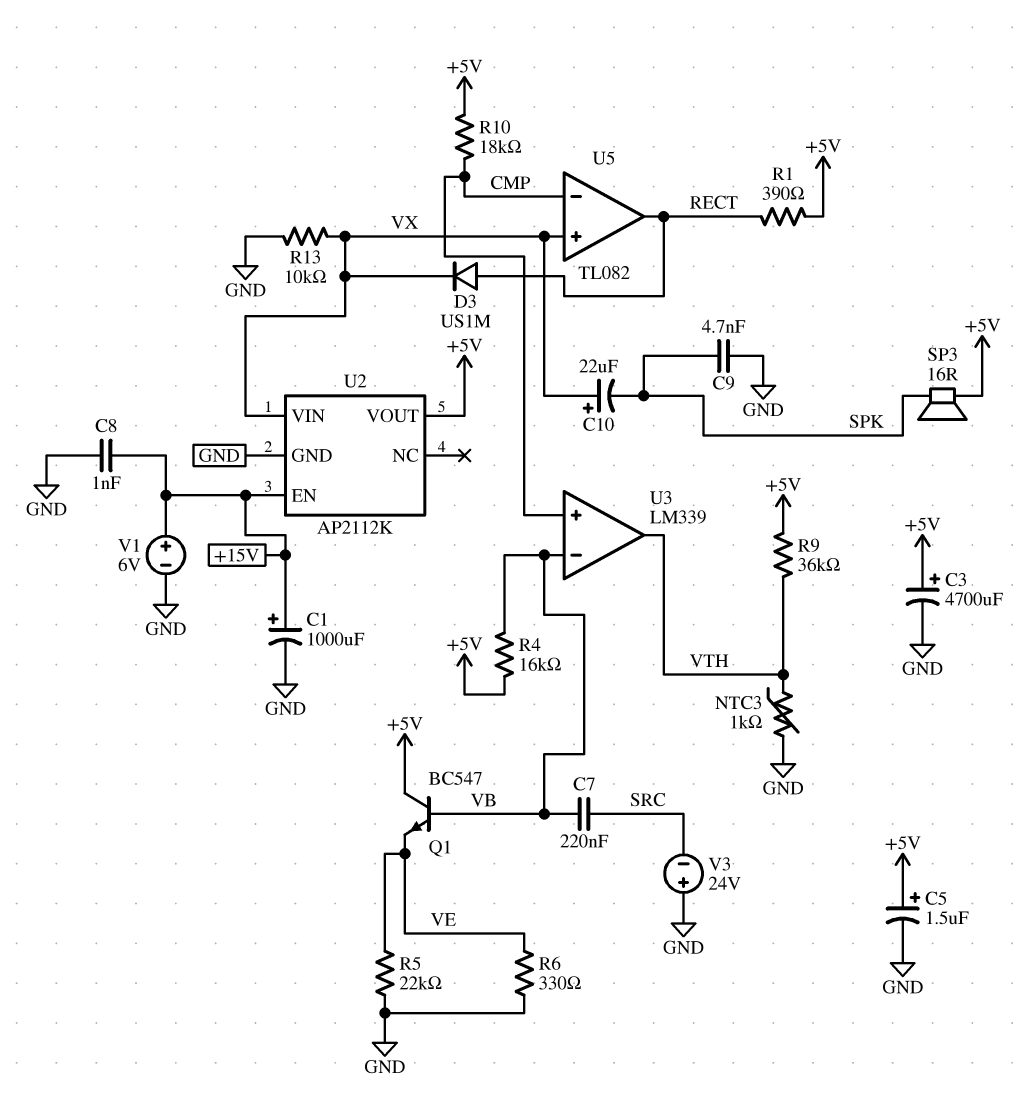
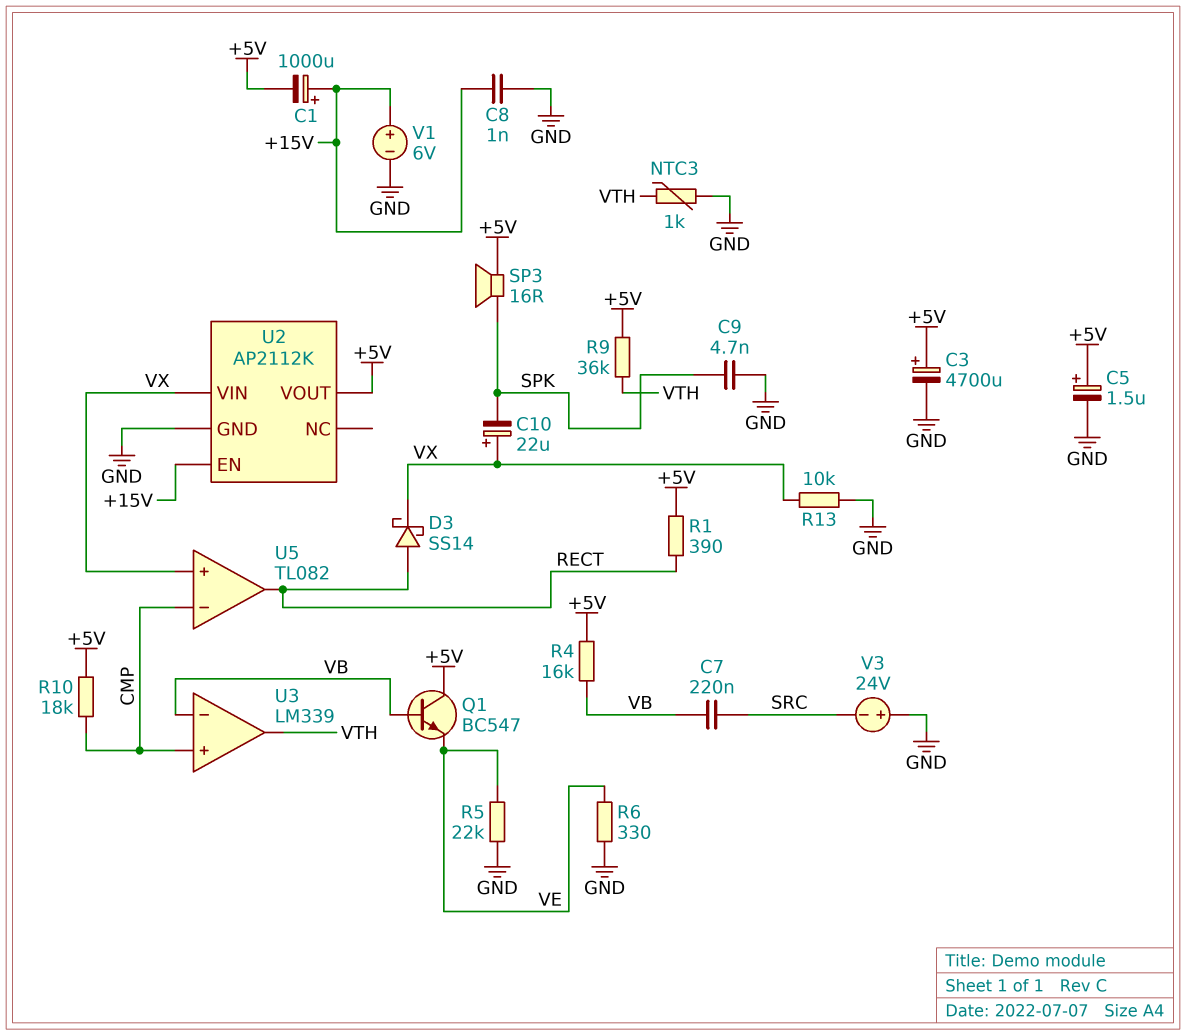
C1: 1000uF (plus +15V, minus GND) -> 1000uF (plus +15V, minus +5V)
D3: diode US1M (A RECT, K VX) -> schottky SS14 (A RECT, K VX)

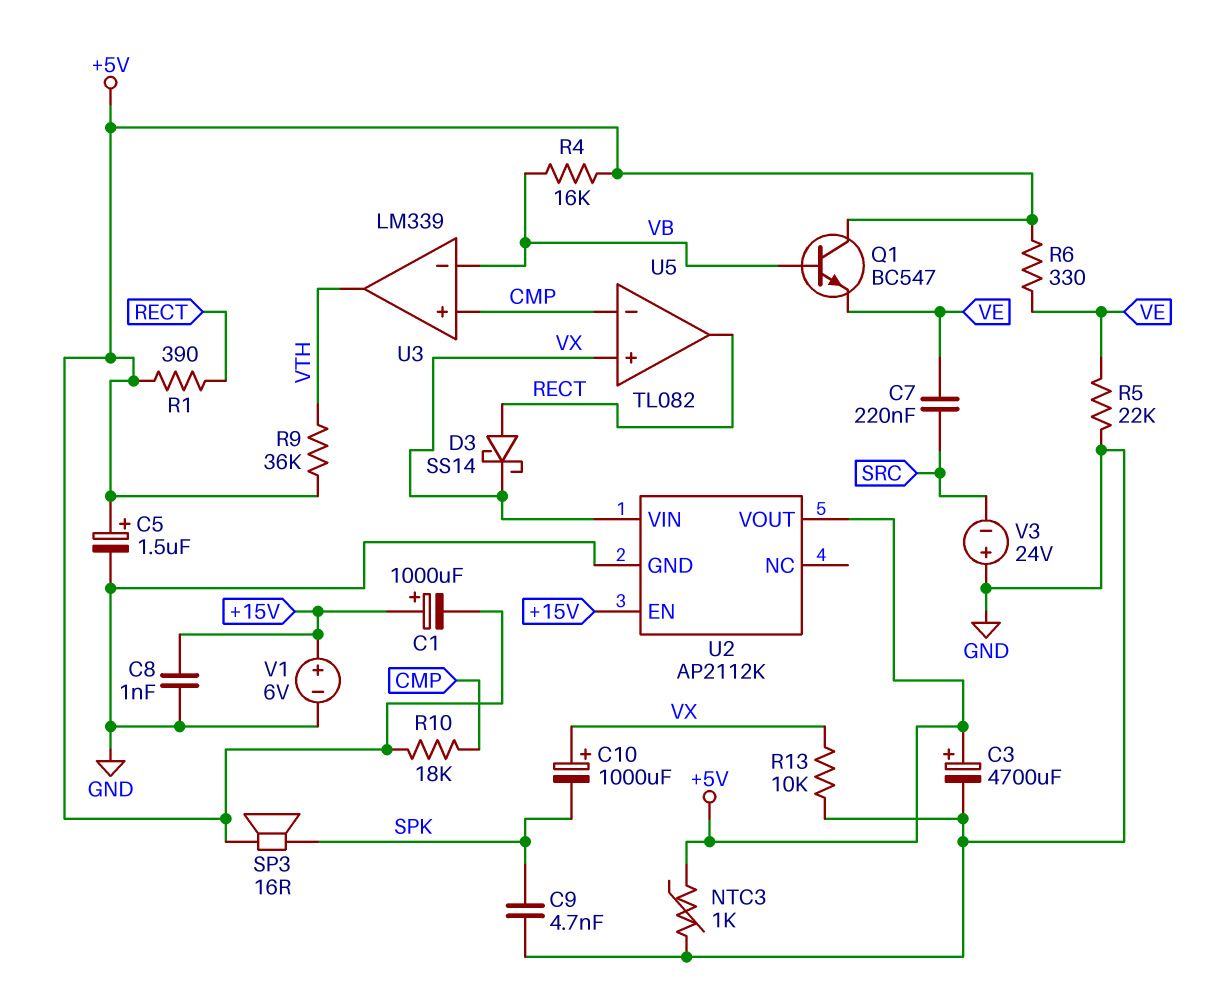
C7: 220nF (SRC, VB) -> 220nF (SRC, VE)
C10: 22uF (plus VX, minus SPK) -> 1000uF (plus VX, minus SPK)
NTC3: 1k (GND, VTH) -> 1k (+5V, GND)
R6: 330 (GND, VE) -> 330 (+5V, VE)

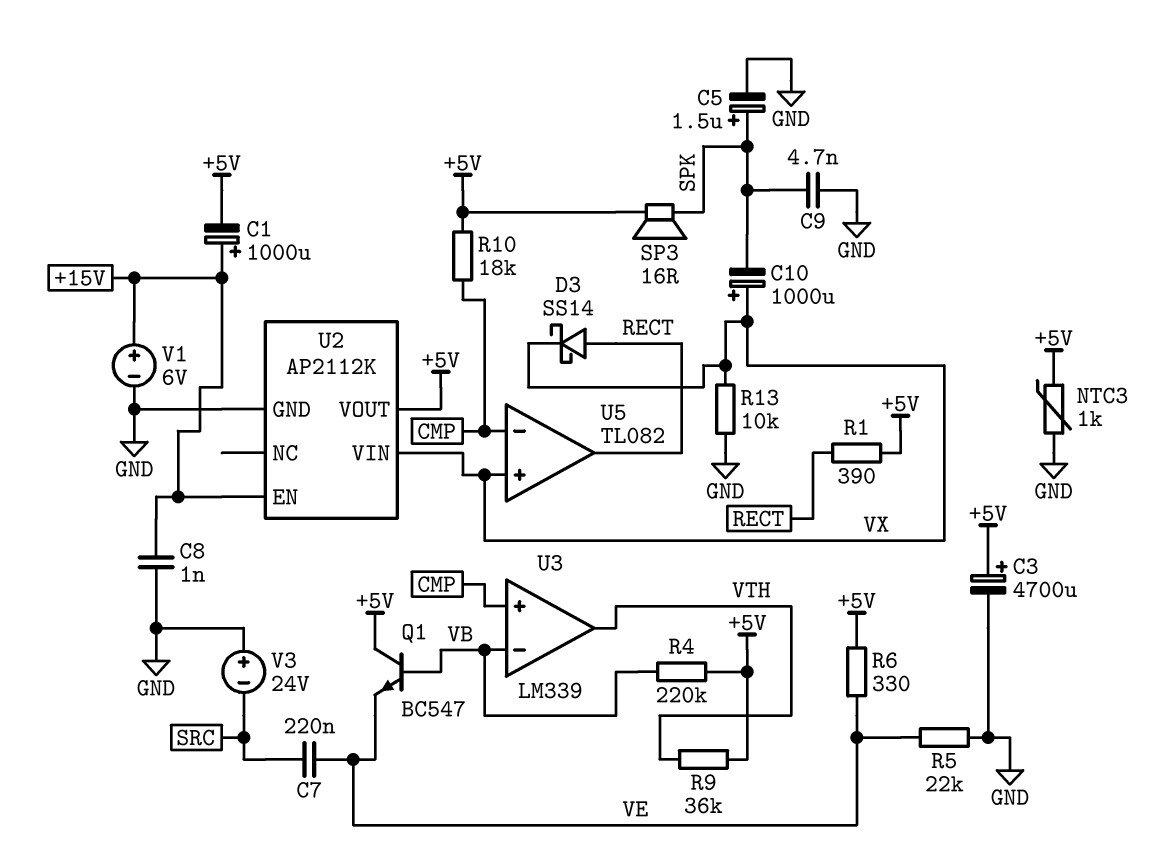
C5: 1.5uF (plus +5V, minus GND) -> 1.5uF (plus SPK, minus GND)
R4: 16k (+5V, VB) -> 220k (+5V, VB)

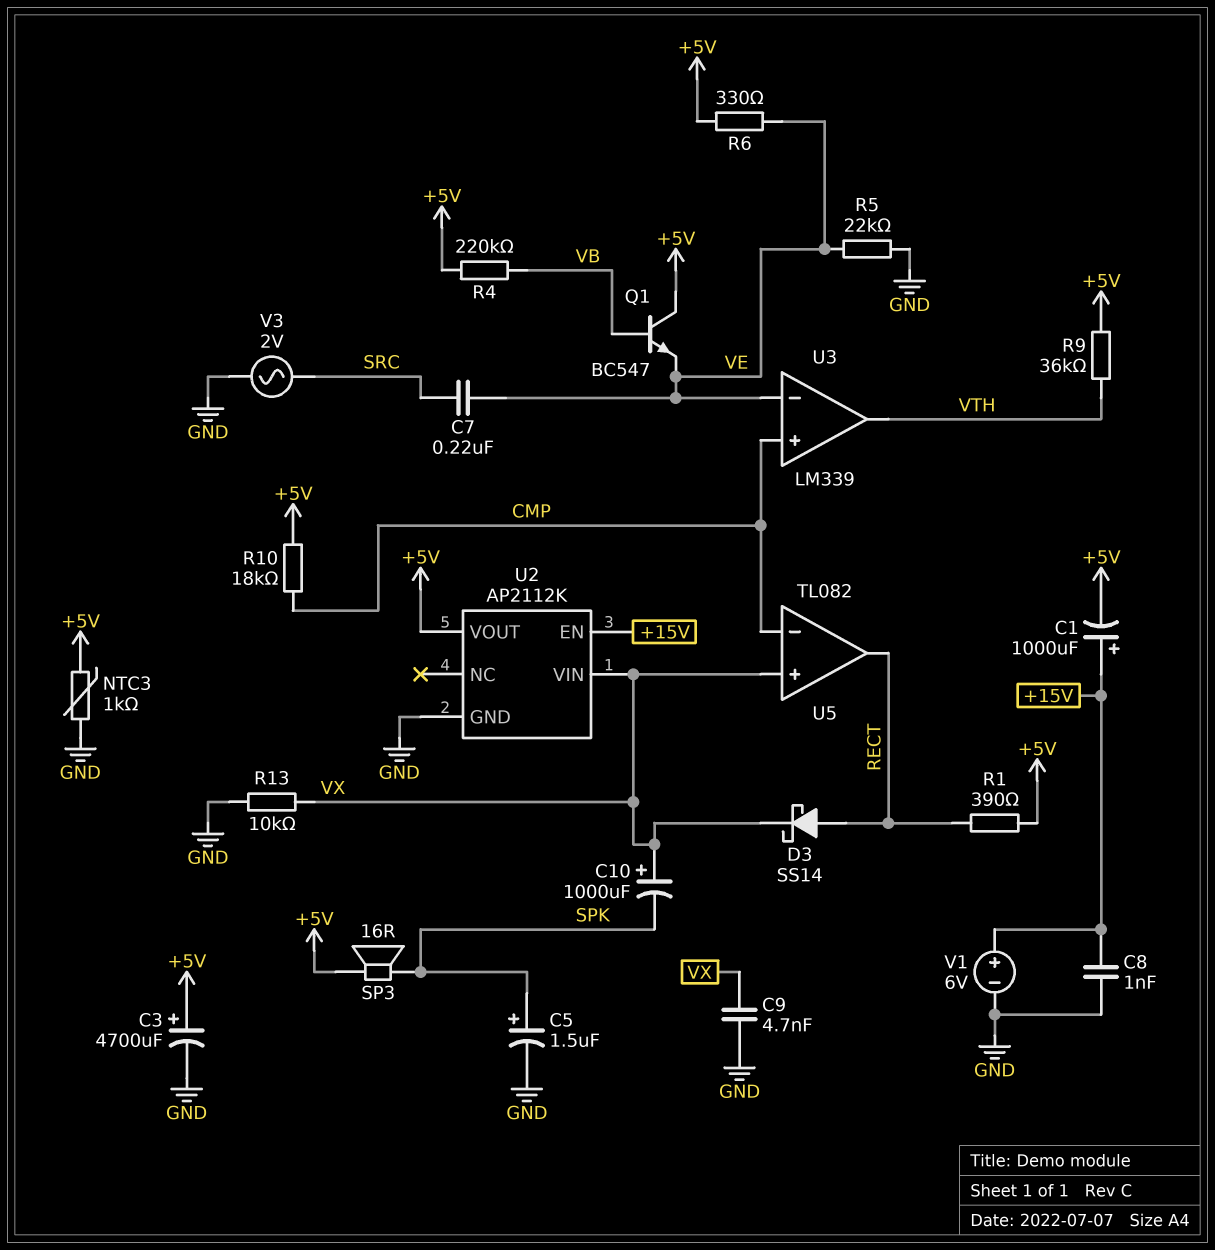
C9: 4.7nF (GND, SPK) -> 4.7nF (GND, VX)
U3 pin in-: VB -> VE
V3: 24V (plus GND, minus SRC) -> AC 2V (GND, SRC)

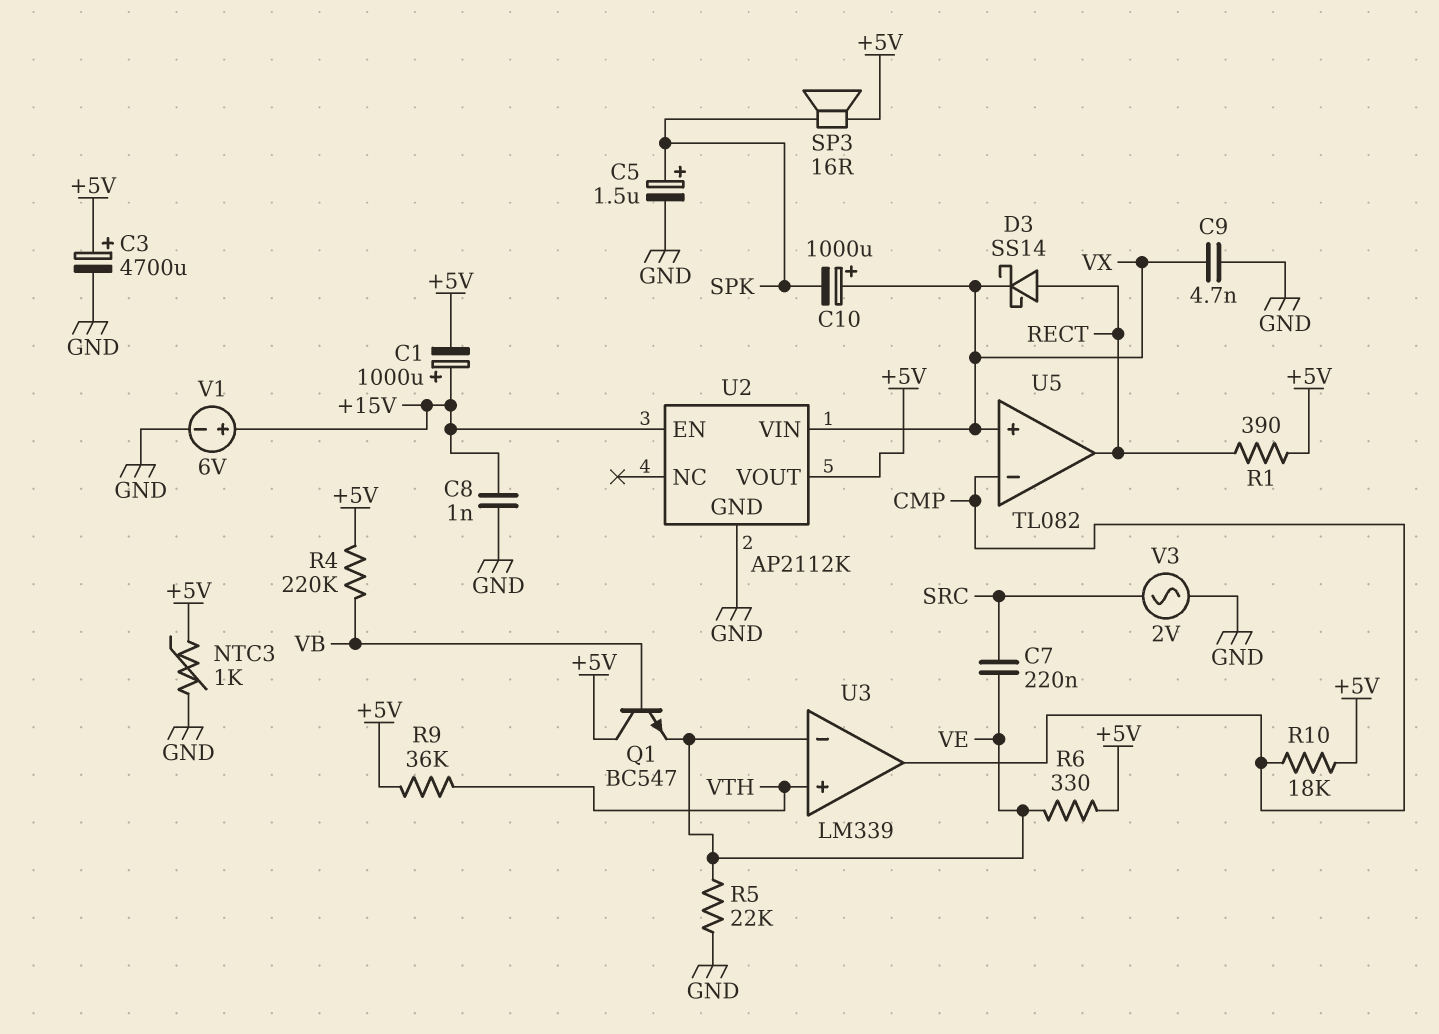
R13: 10k (GND, VX) -> none
U3 pin in+: CMP -> VTH
U3 pin out: VTH -> CMP

